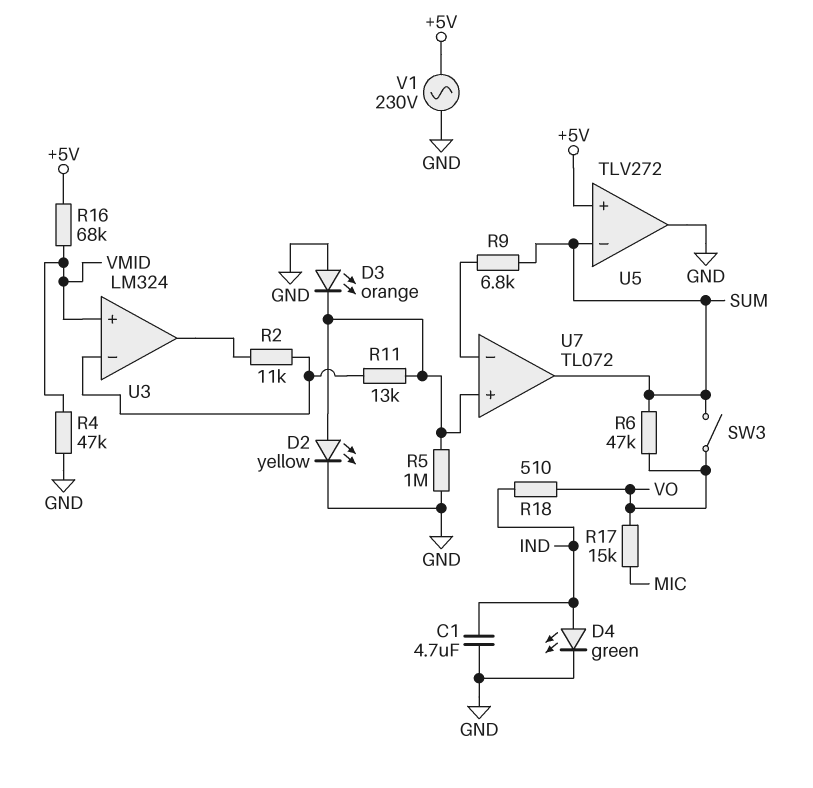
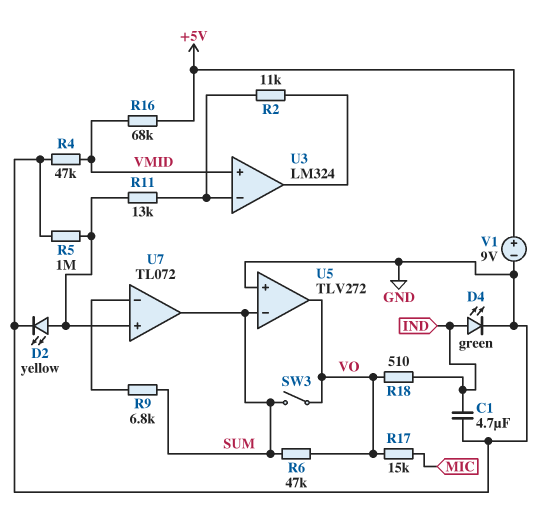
D3: LED orange (A GND, K U7/in+) -> none
U5 pin in+: +5V -> GND
U5 pin out: GND -> VO
V1: AC 230V (+5V, GND) -> 9V (plus +5V, minus GND)

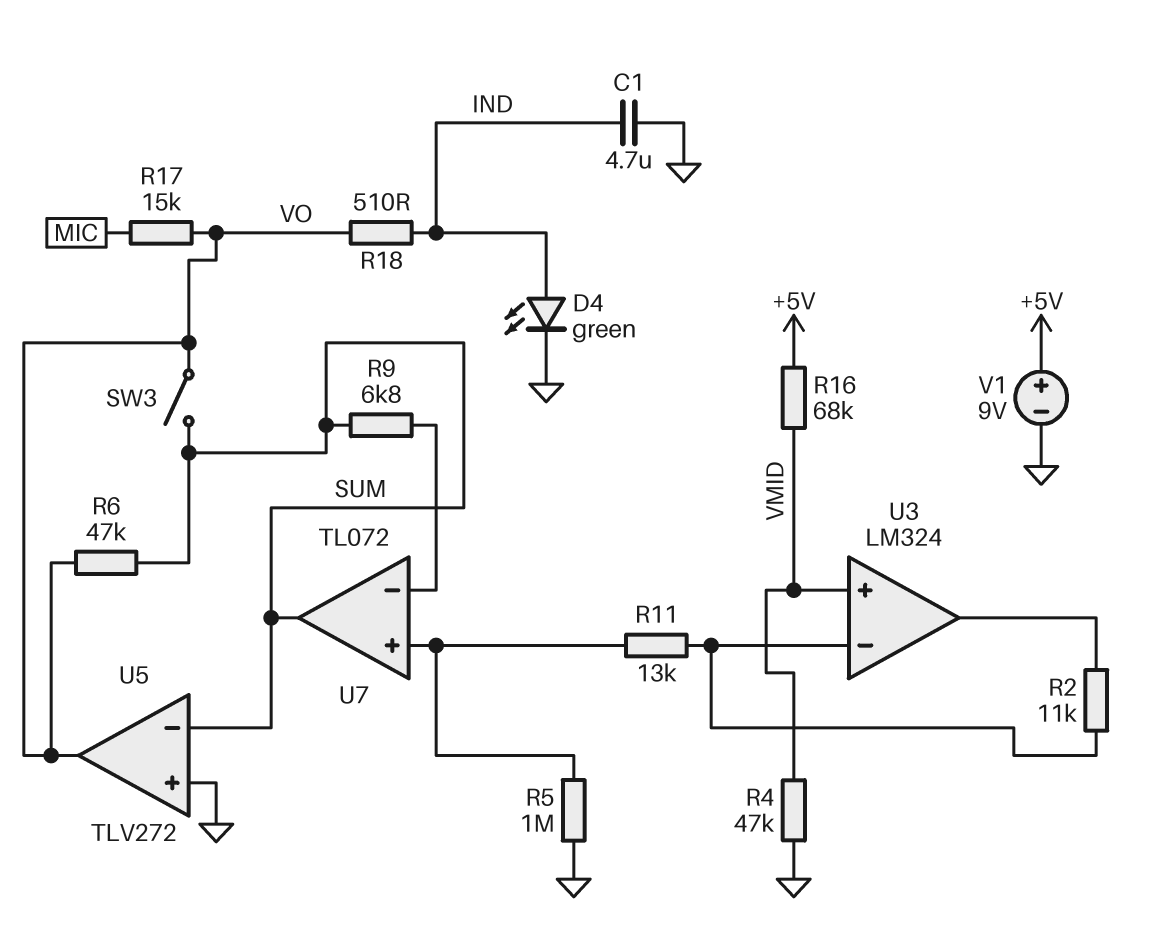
D2: LED yellow (A U7/in+, K GND) -> none

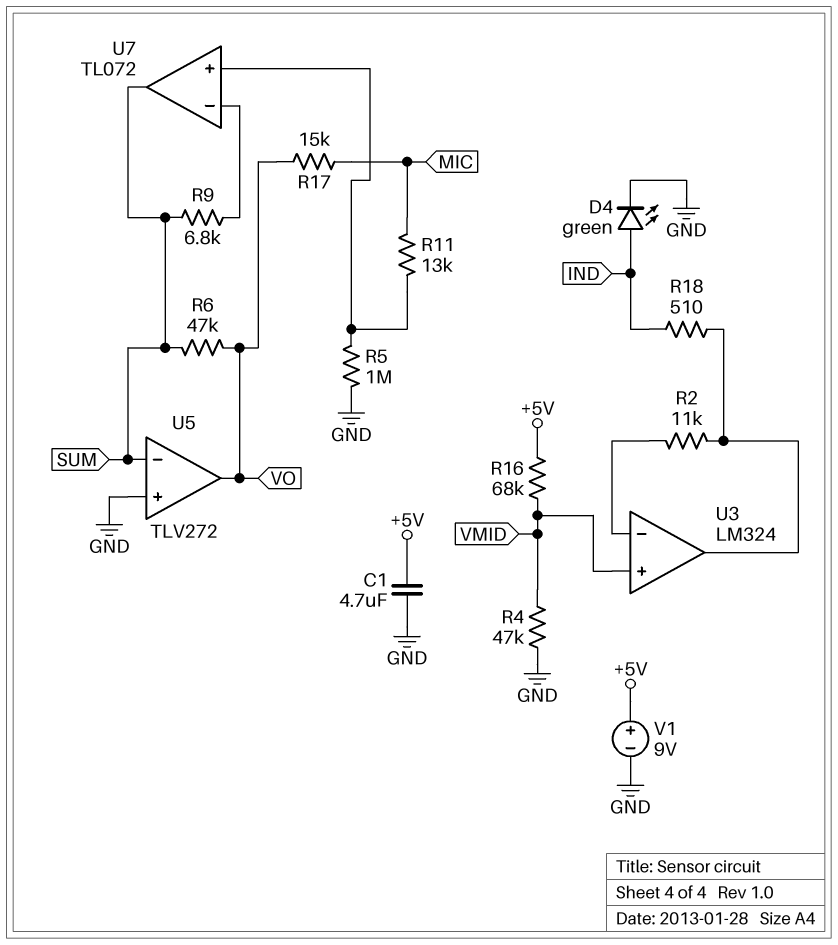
C1: 4.7uF (GND, IND) -> 4.7uF (+5V, GND)
R11: 13k (U3/in-, U7/in+) -> 13k (MIC, U7/in+)
R18: 510 (IND, VO) -> 510 (IND, U3/out)
SW3: switch (SUM, VO) -> none

